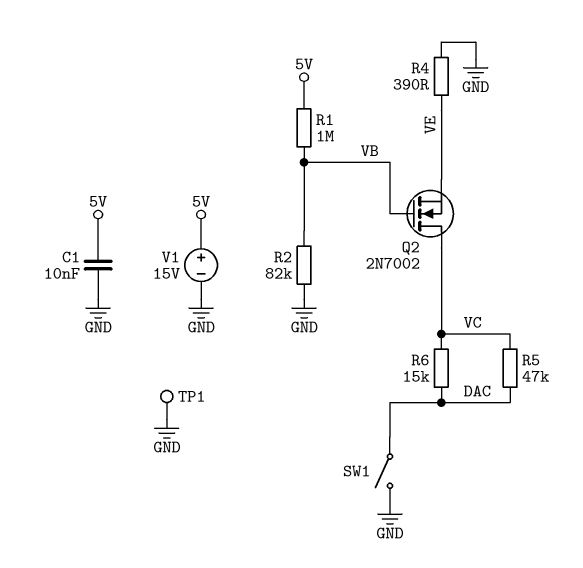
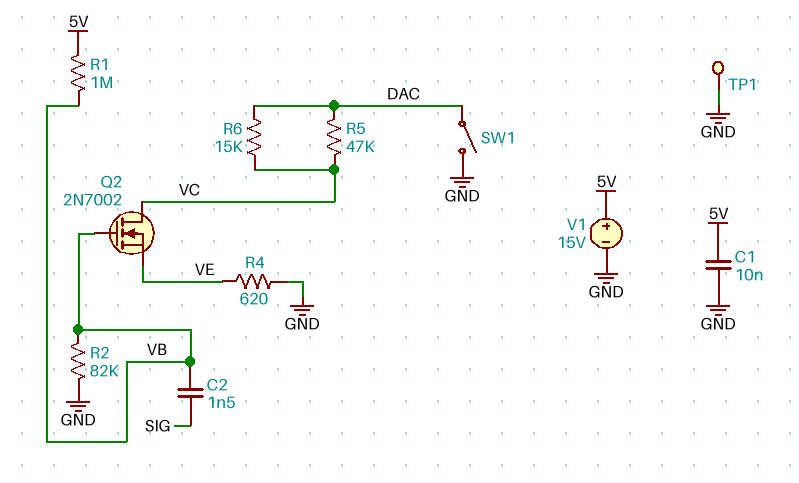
C2: none -> 1.5nF (SIG, VB)
R4: 390 (GND, VE) -> 620 (GND, VE)

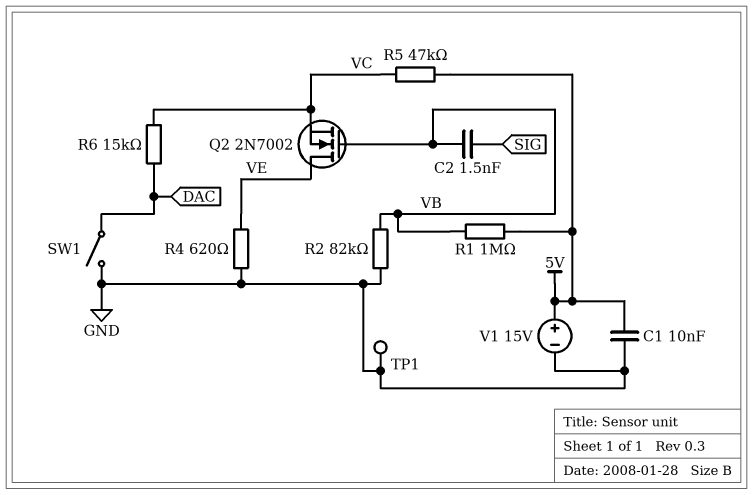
Q2: NMOS 2N7002 (G VB, D VC, S VE) -> NMOS 2N7002 (G VB, D VE, S VC)
R5: 47k (DAC, VC) -> 47k (5V, VC)

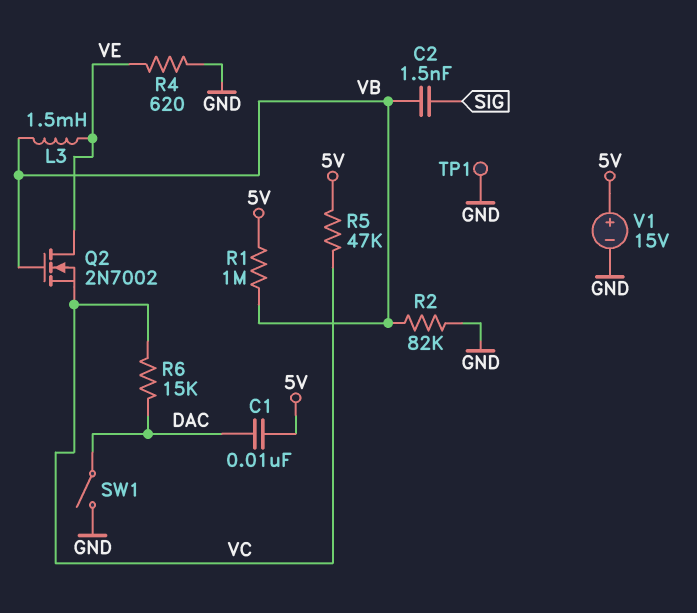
C1: 10nF (5V, GND) -> 10nF (5V, DAC)
L3: none -> 1.5mH (VB, VE)

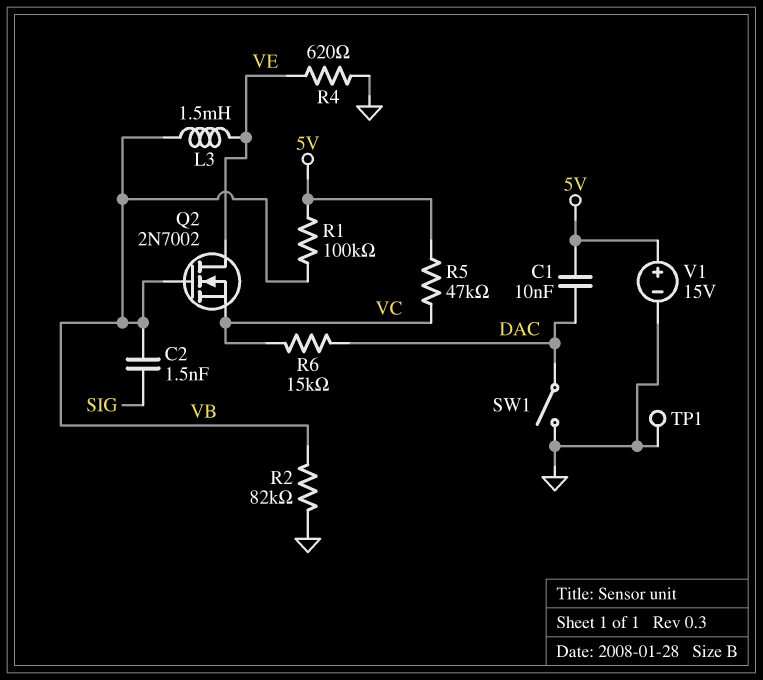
R1: 1M (5V, VB) -> 100k (5V, VB)

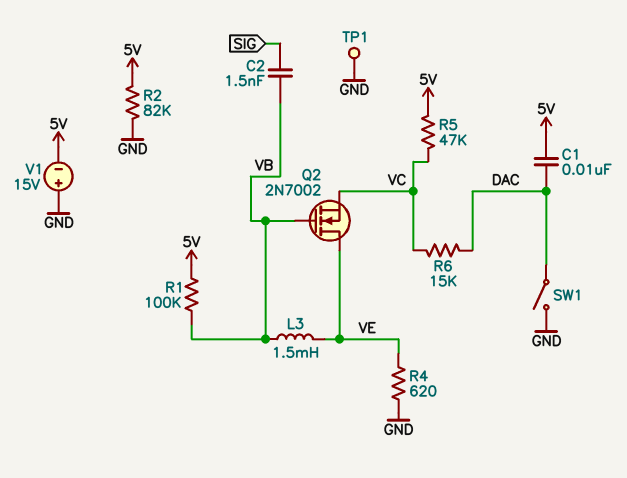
R2: 82k (GND, VB) -> 82k (5V, GND)
V1: 15V (plus 5V, minus GND) -> 15V (plus GND, minus 5V)

